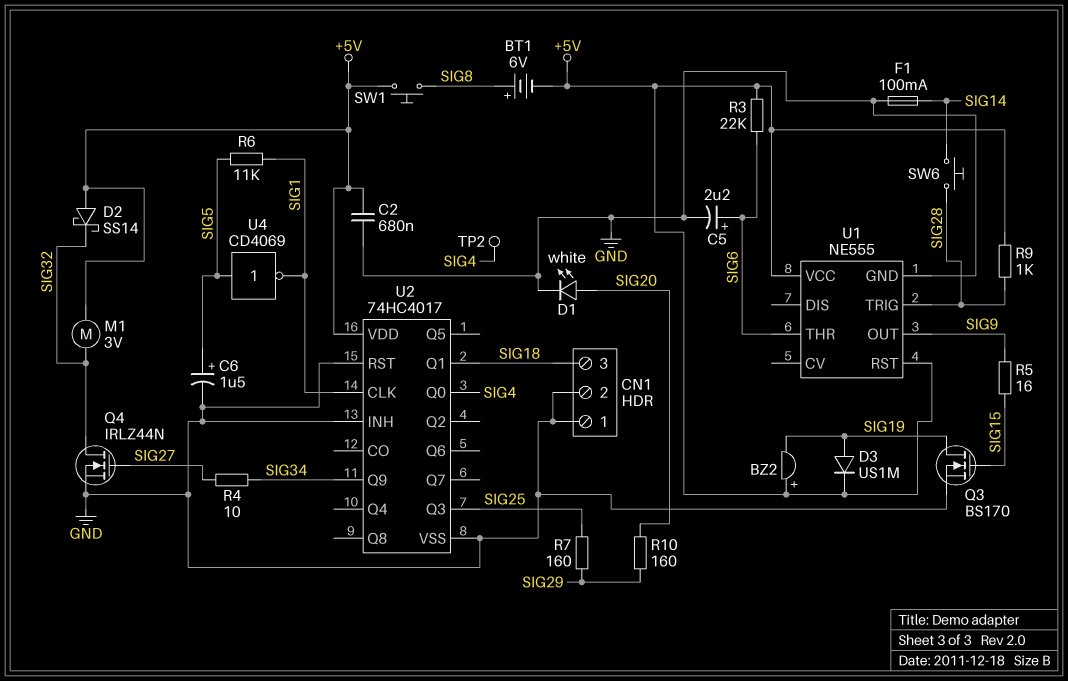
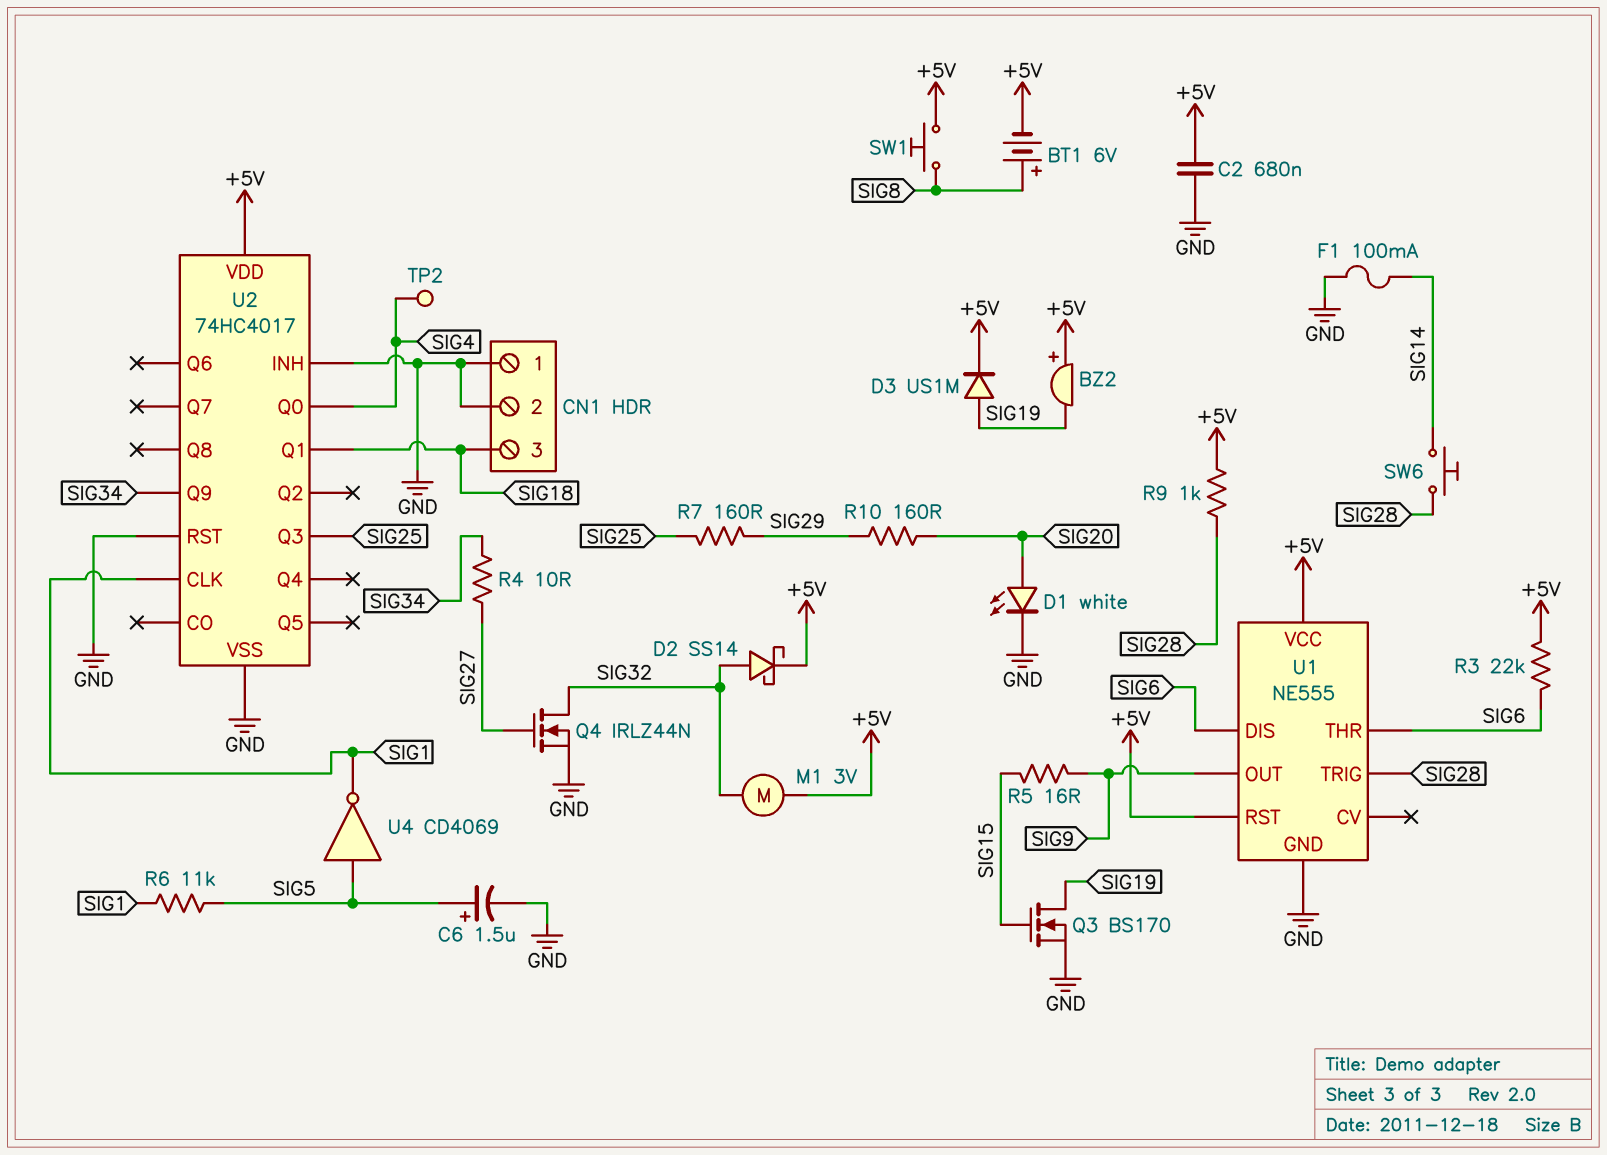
C5: 2.2uF (plus SIG6, minus GND) -> none
D2: schottky SS14 (A +5V, K SIG32) -> schottky SS14 (A SIG32, K +5V)
U1 pin DIS: none -> SIG6

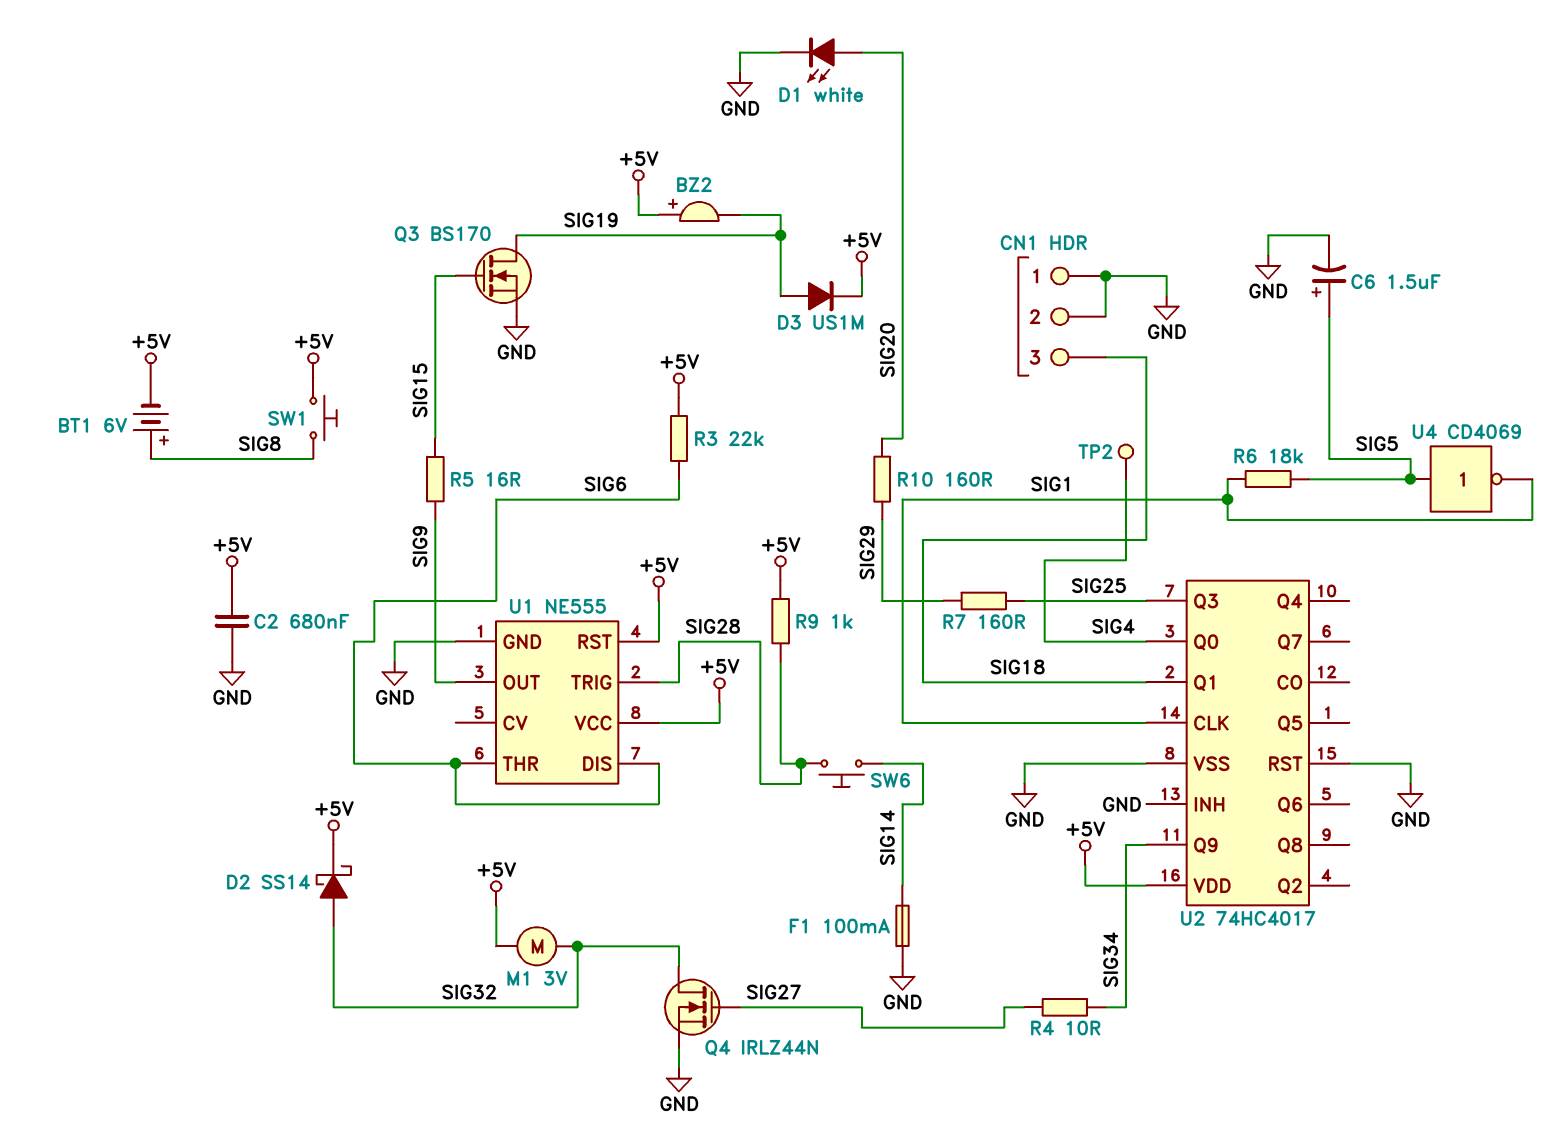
R6: 11k (SIG1, SIG5) -> 18k (SIG1, SIG5)

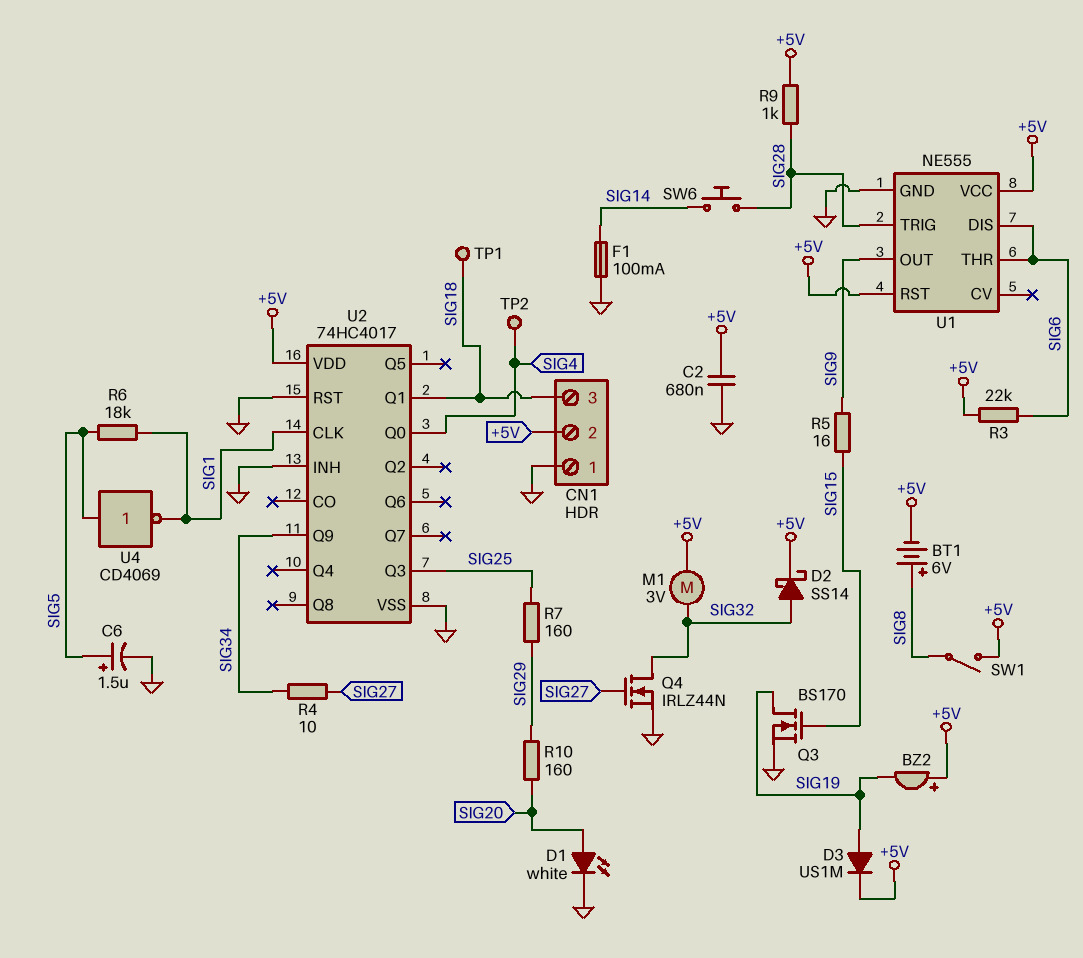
CN1 pin 2: GND -> +5V
SW1: button (+5V, SIG8) -> switch (+5V, SIG8)
TP1: none -> test point (SIG18)

